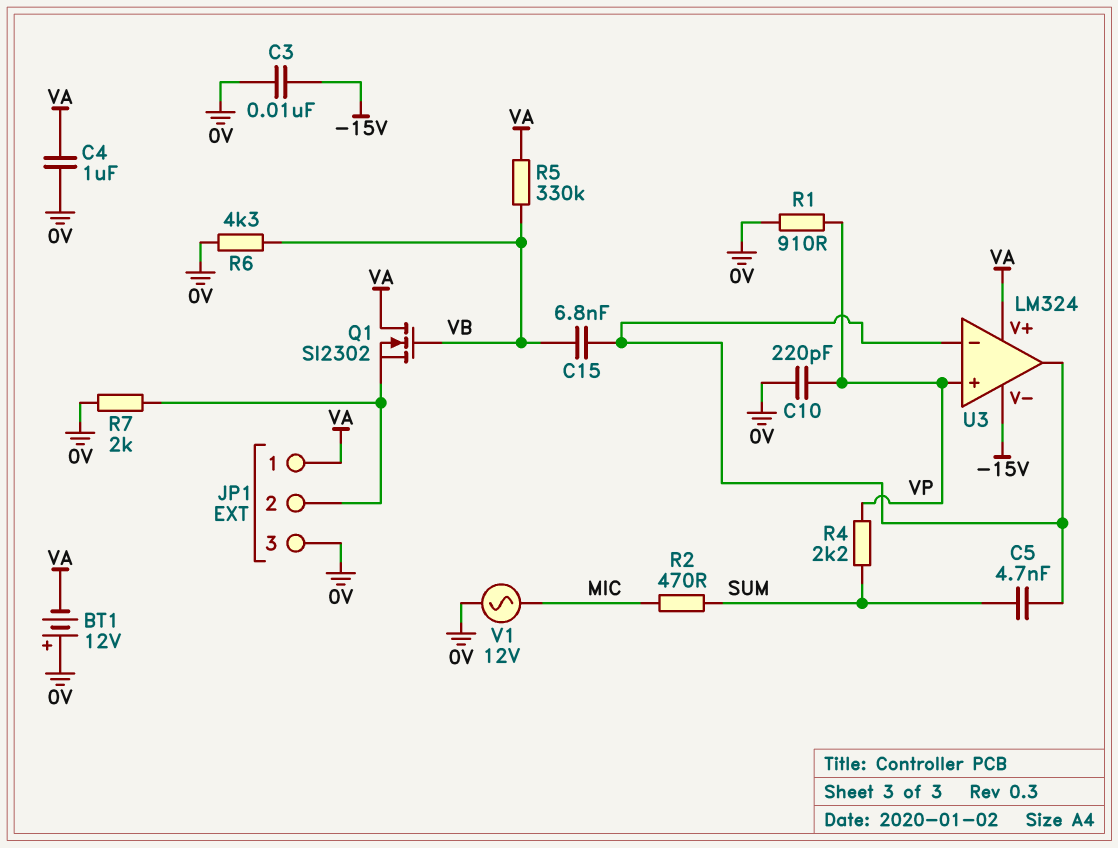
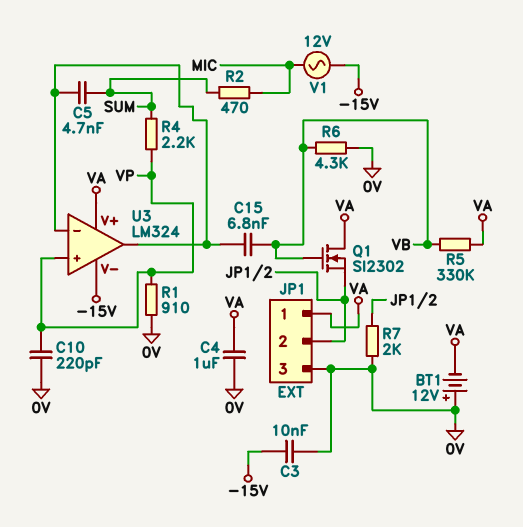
V1: AC 12V (0V, MIC) -> AC 12V (-15V, MIC)

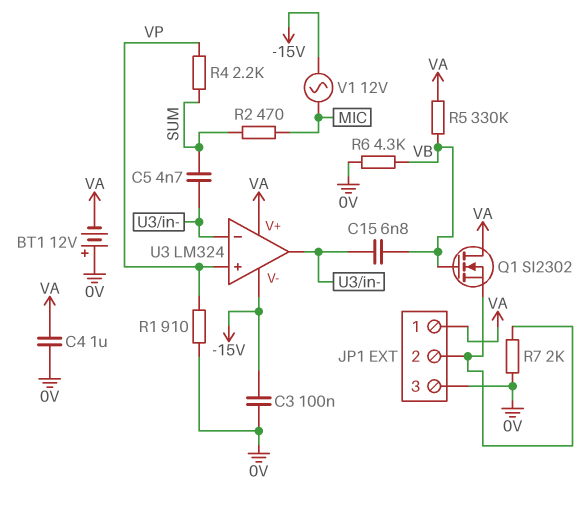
C3: 10nF (-15V, 0V) -> 100nF (-15V, 0V)
C10: 220pF (0V, VP) -> none

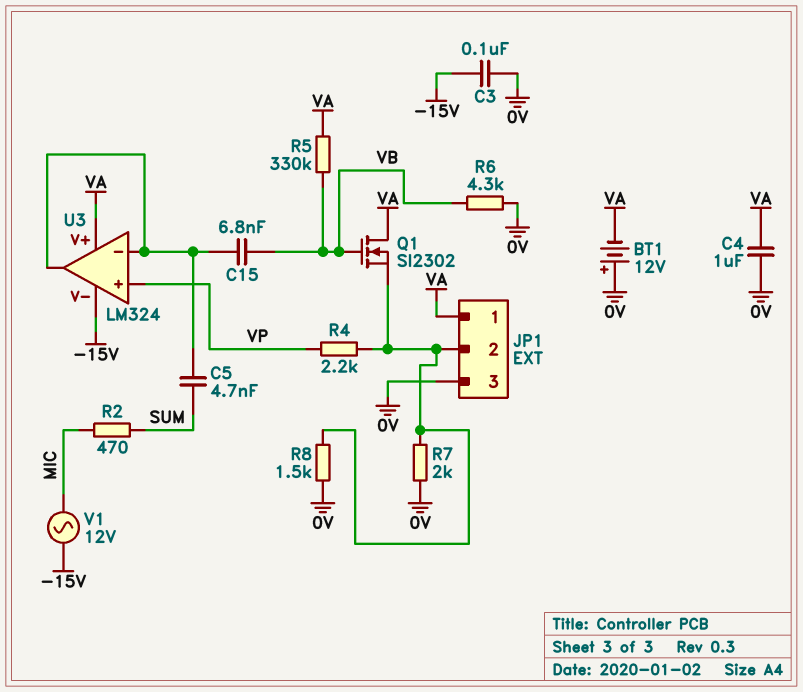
R1: 910 (0V, VP) -> none
R4: 2.2k (SUM, VP) -> 2.2k (JP1/2, VP)
R8: none -> 1.5k (0V, JP1/2)

